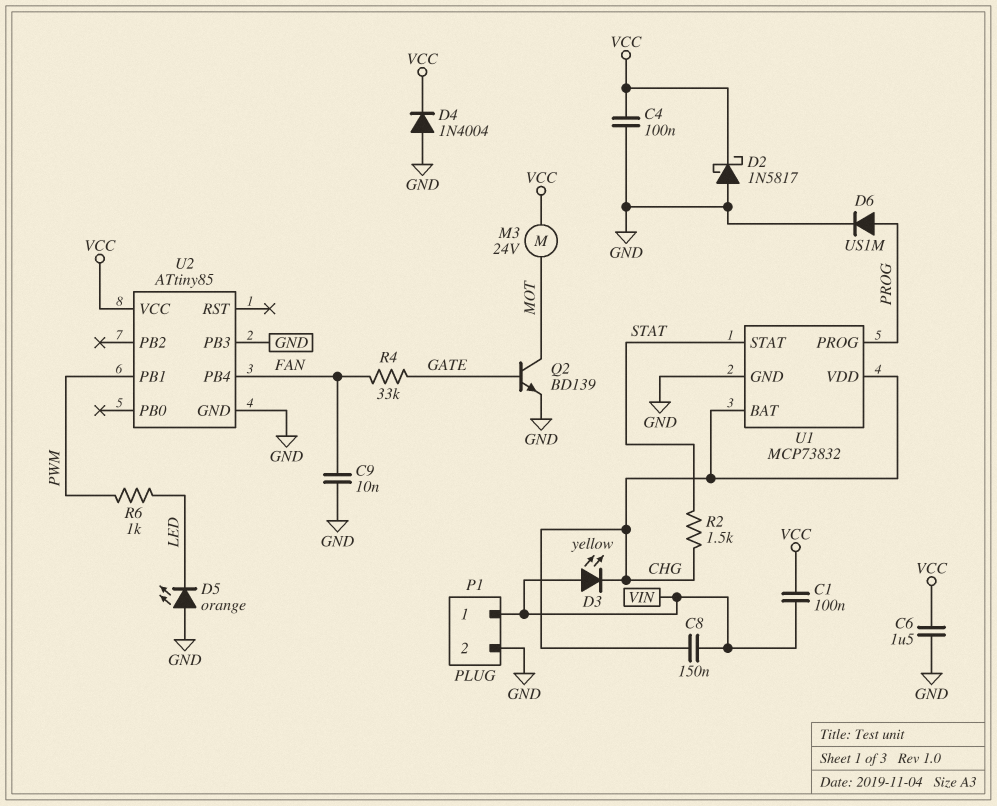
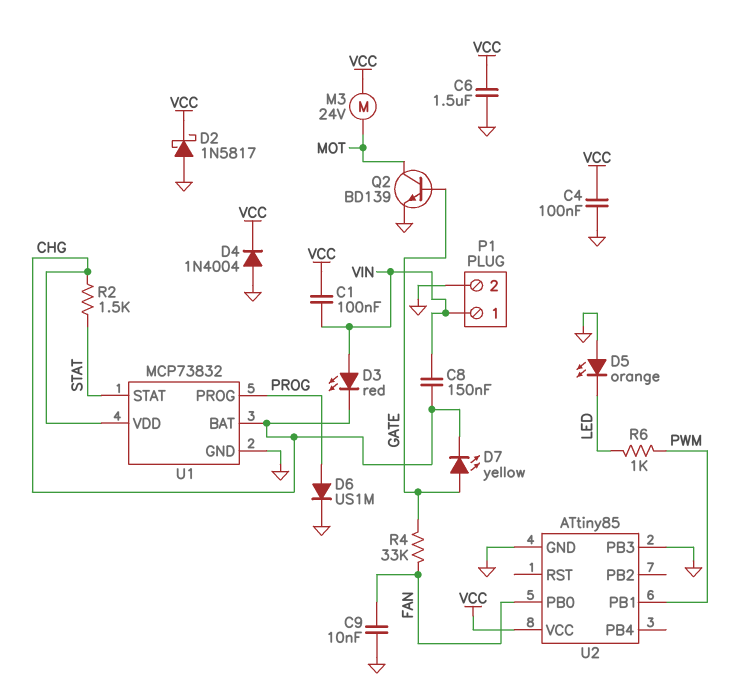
D3: LED yellow (A VIN, K CHG) -> LED red (A VIN, K CHG)
D7: none -> LED yellow (A GATE, K CHG)
U2 pin PB0: none -> FAN
U2 pin PB4: FAN -> none

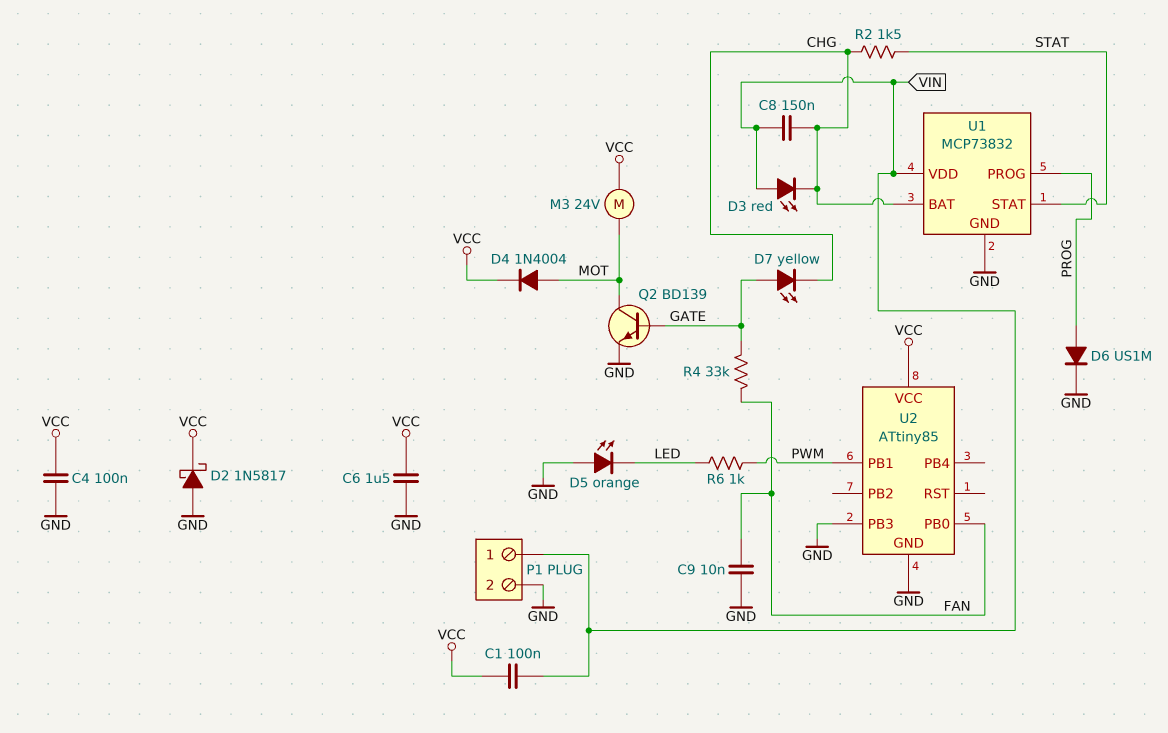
D4: diode 1N4004 (A GND, K VCC) -> diode 1N4004 (A MOT, K VCC)
U1 pin VDD: CHG -> VIN

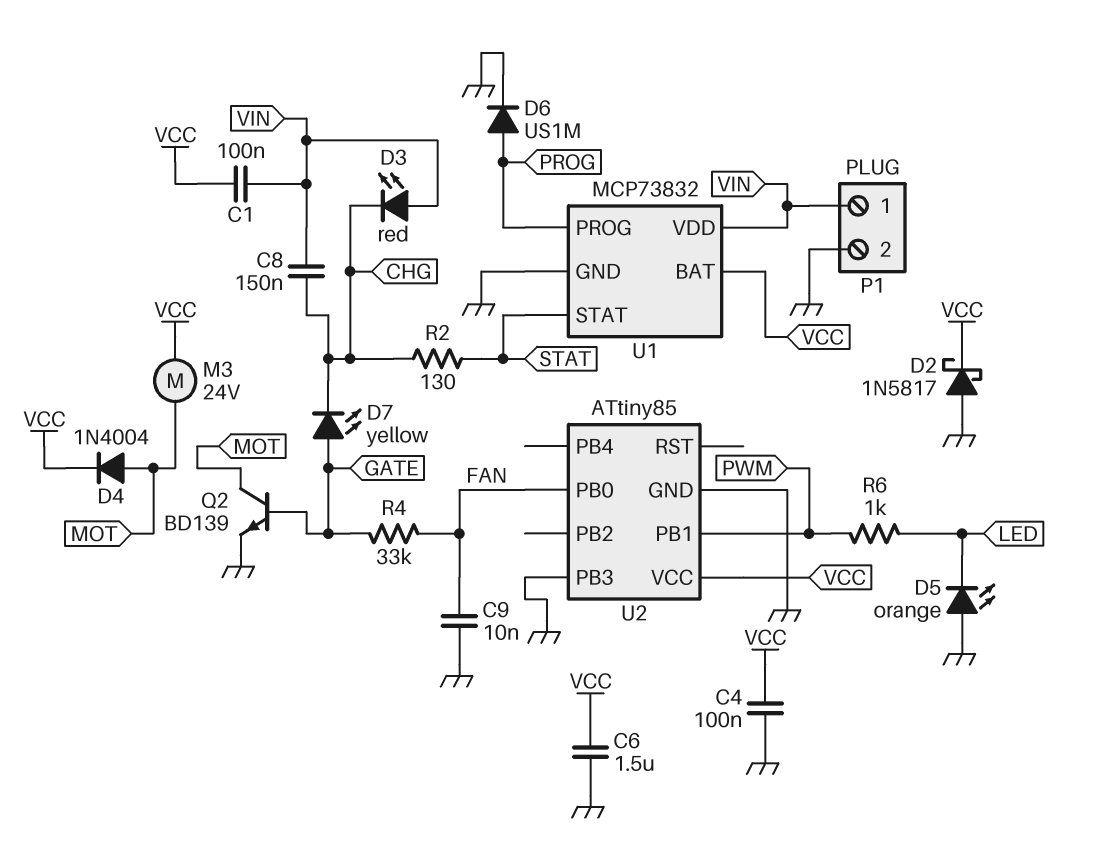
R2: 1.5k (CHG, STAT) -> 130 (CHG, STAT)
U1 pin BAT: CHG -> VCC

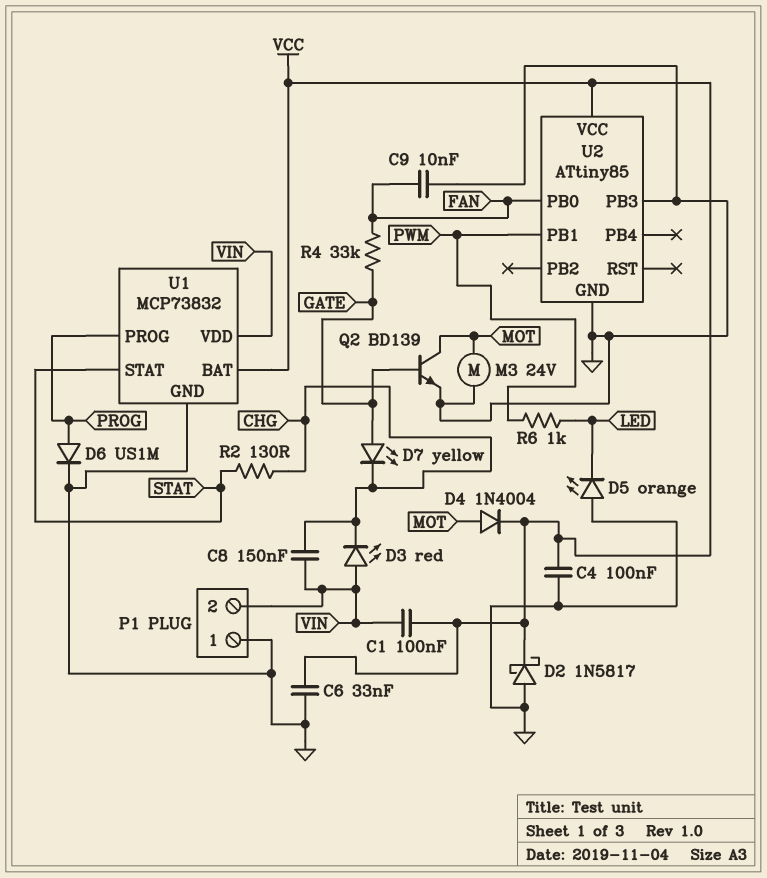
C6: 1.5uF (GND, VCC) -> 33nF (GND, VCC)
M3: motor 24V (MOT, VCC) -> motor 24V (GND, MOT)
P1 pin 1: VIN -> GND
P1 pin 2: GND -> VIN

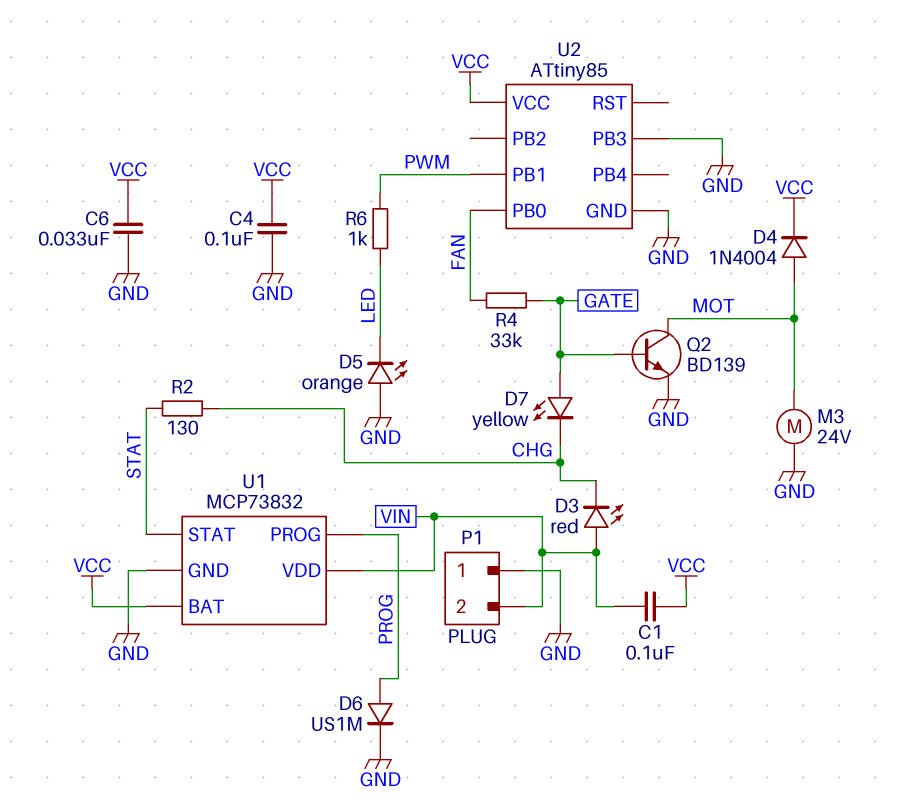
C8: 150nF (CHG, VIN) -> none
C9: 10nF (FAN, GND) -> none
D2: schottky 1N5817 (A GND, K VCC) -> none

